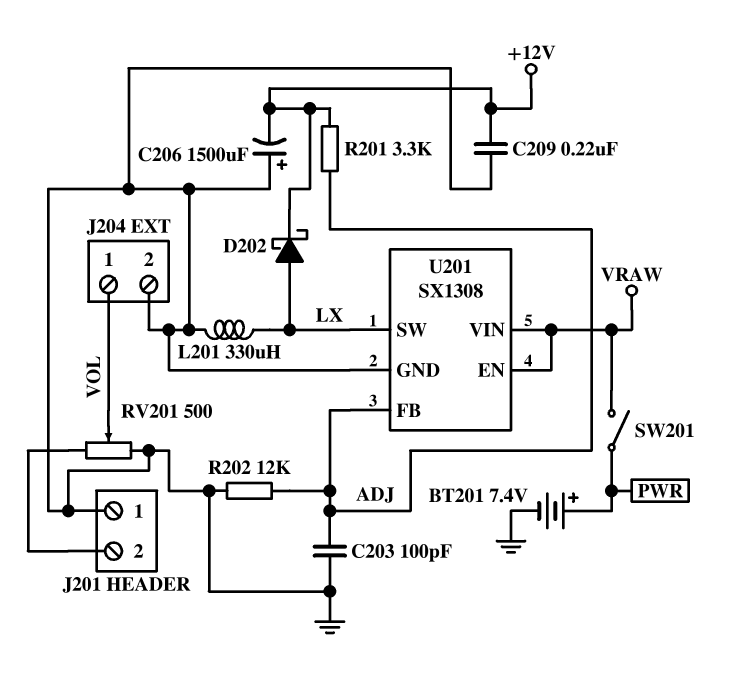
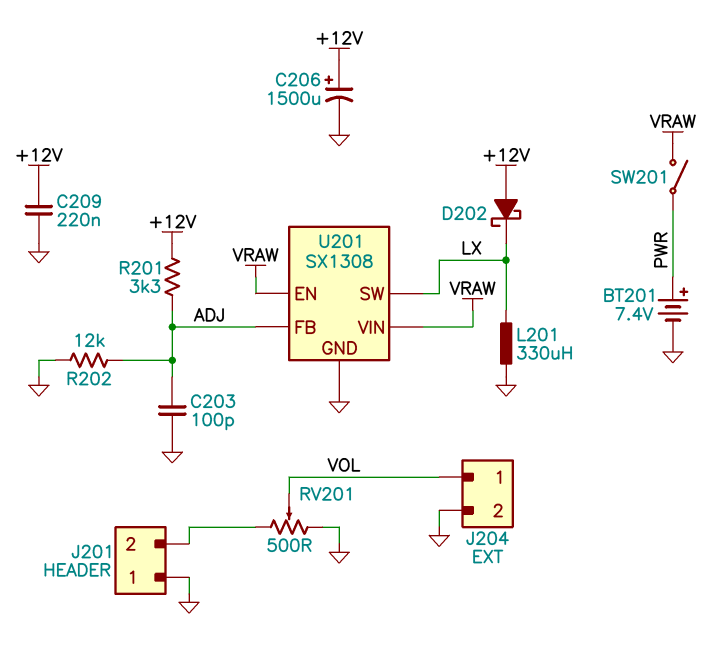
C206: 1500uF (plus GND, minus +12V) -> 1500uF (plus +12V, minus GND)
D202: schottky (A LX, K +12V) -> schottky (A +12V, K LX)

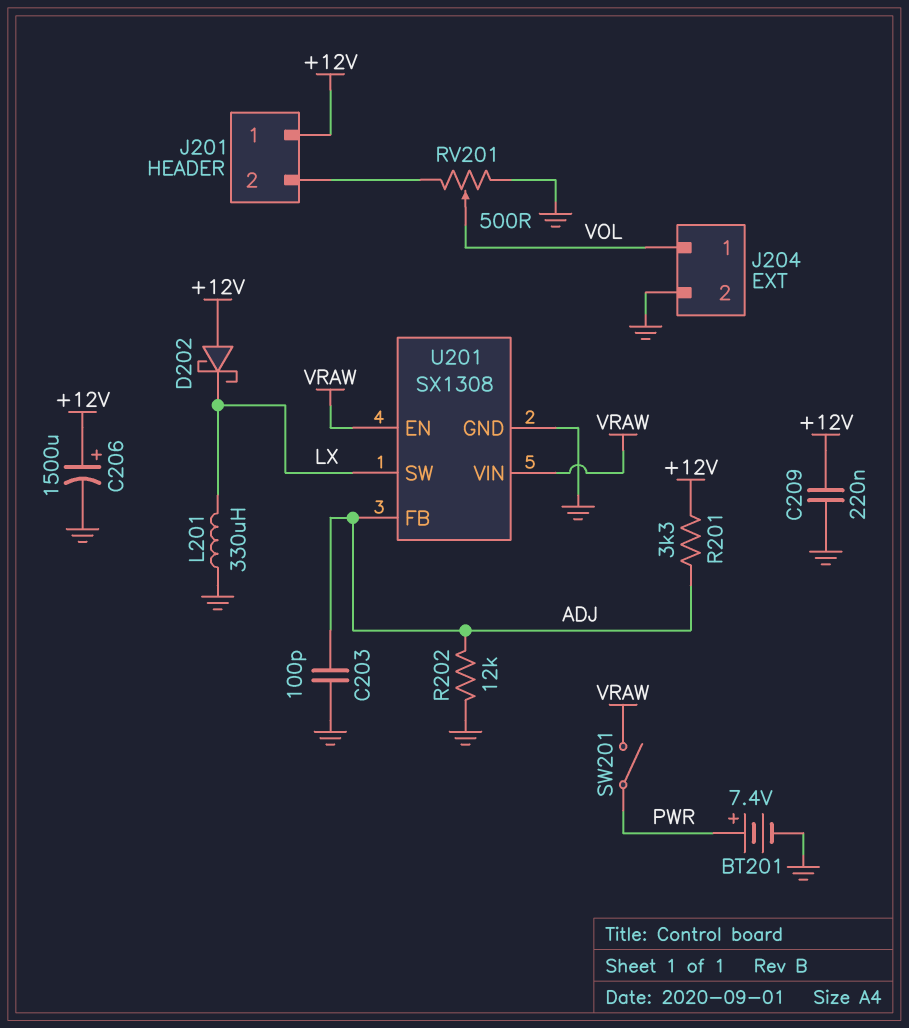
J201 pin 1: GND -> +12V

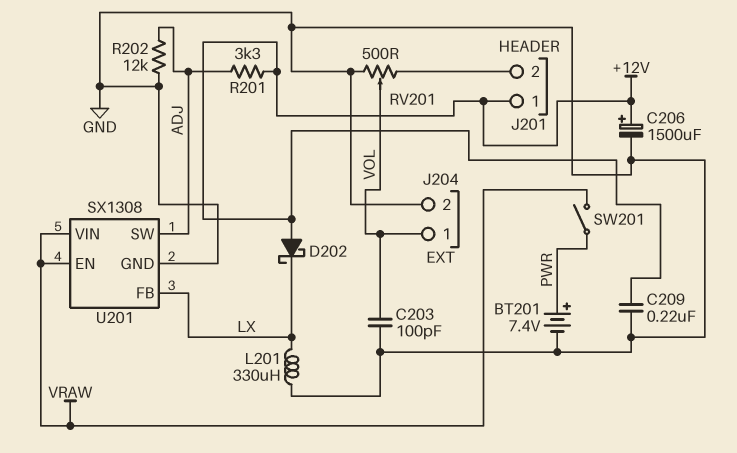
C203: 100pF (ADJ, GND) -> 100pF (GND, VOL)
U201 pin FB: ADJ -> LX
U201 pin SW: LX -> ADJ

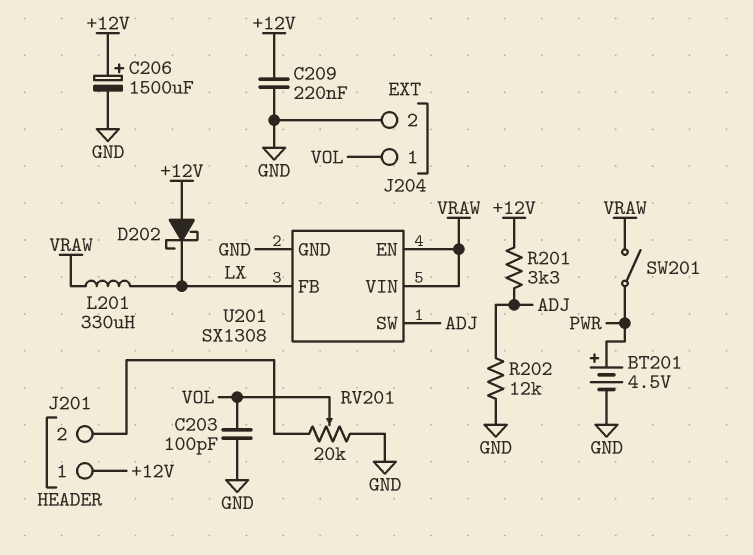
BT201: 7.4V (plus PWR, minus GND) -> 4.5V (plus PWR, minus GND)
L201: 330uH (GND, LX) -> 330uH (LX, VRAW)
RV201: 500 (GND, J201/2, wiper VOL) -> 20k (GND, J201/2, wiper VOL)

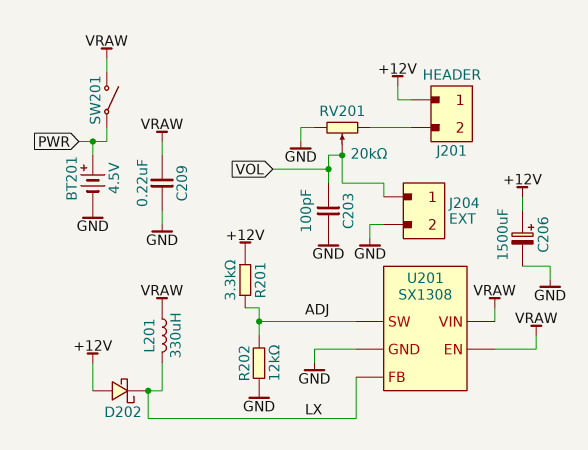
C209: 220nF (+12V, GND) -> 220nF (GND, VRAW)

